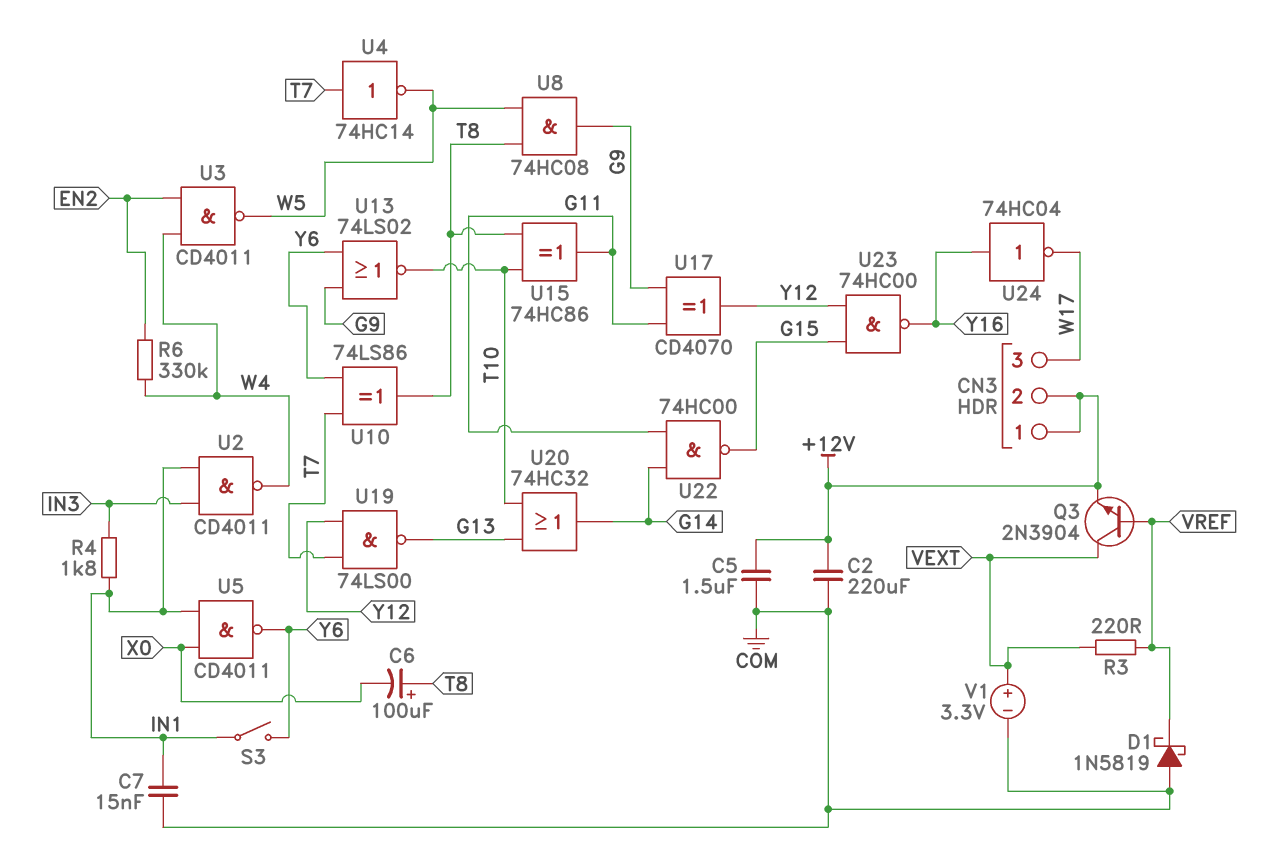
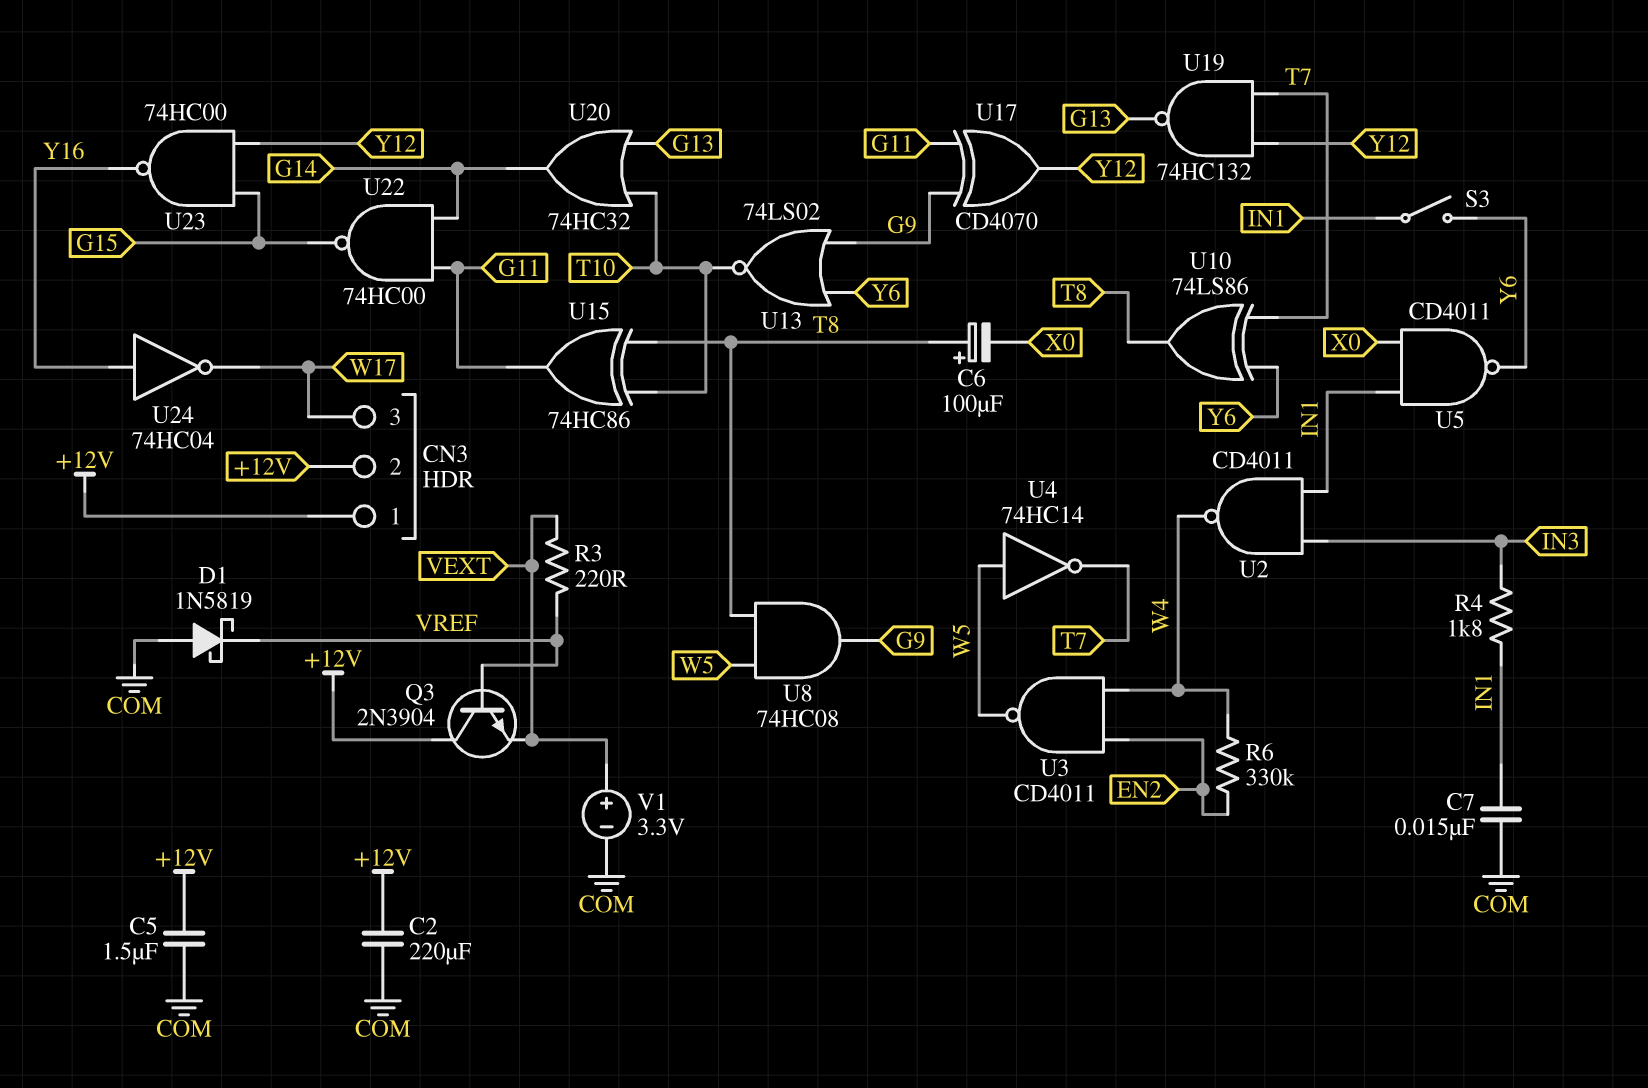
Q3: NPN 2N3904 (B VREF, C VEXT, E +12V) -> NPN 2N3904 (B VREF, C +12V, E VEXT)
U4: NOT 74HC14 (in T7, out W5) -> NOT 74HC14 (in W5, out T7)
U19: NAND 74LS00 (in T7, in Y12, out G13) -> NAND 74HC132 (in T7, in Y12, out G13)

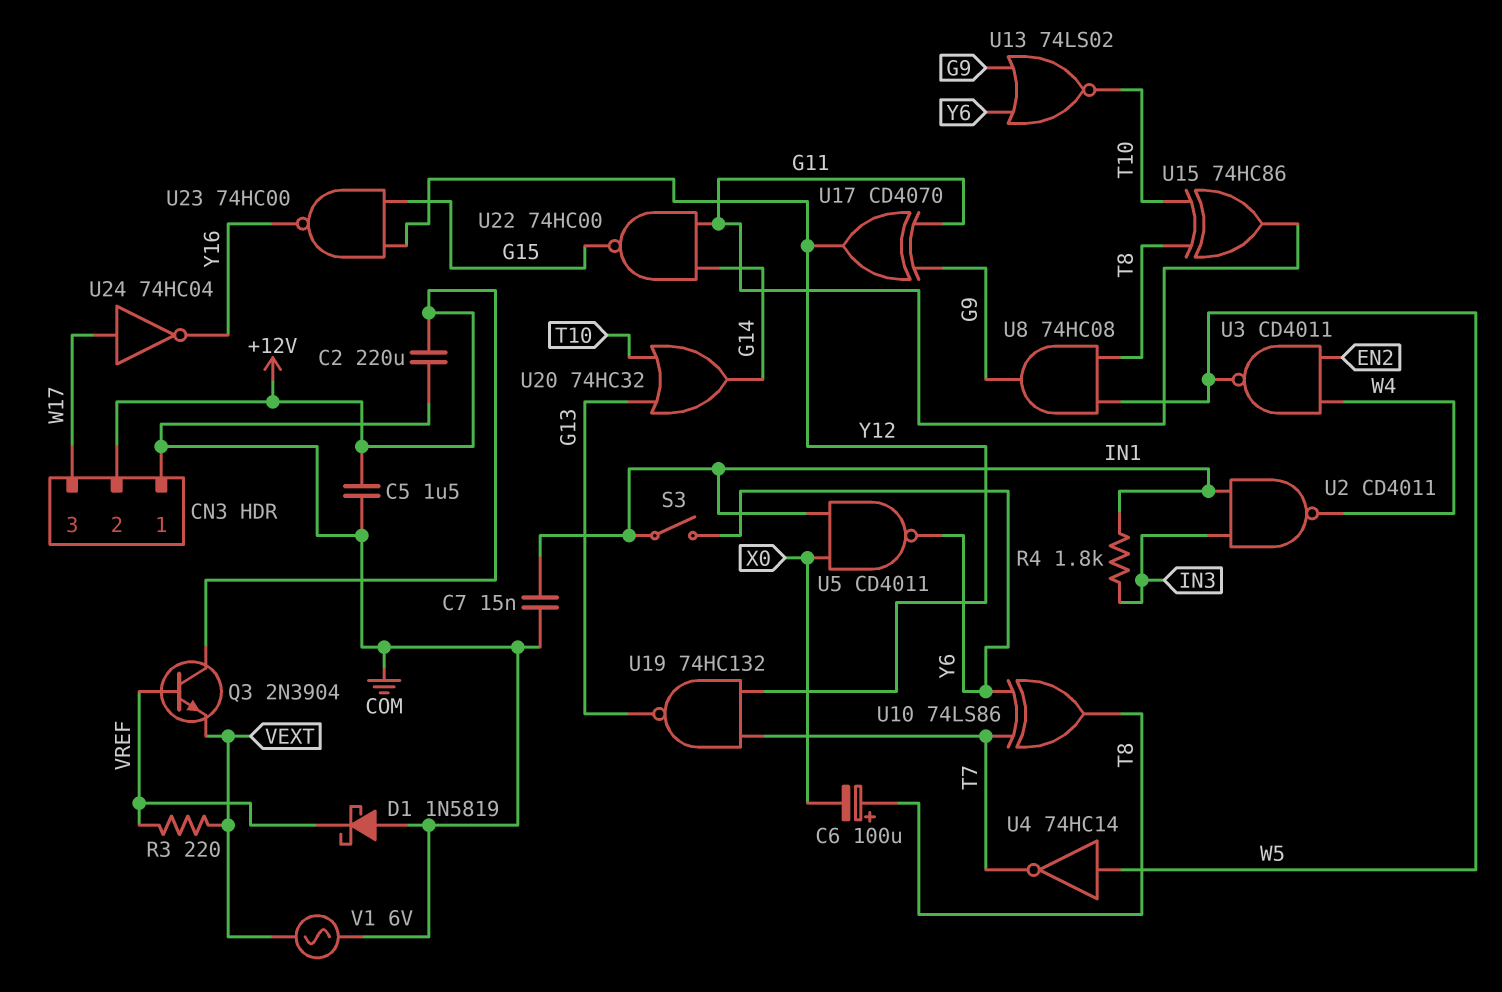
CN3 pin 1: +12V -> COM
R6: 330k (EN2, W4) -> none
U24: NOT 74HC04 (in Y16, out W17) -> NOT 74HC04 (in W17, out Y16)
V1: 3.3V (plus VEXT, minus COM) -> AC 6V (COM, VEXT)

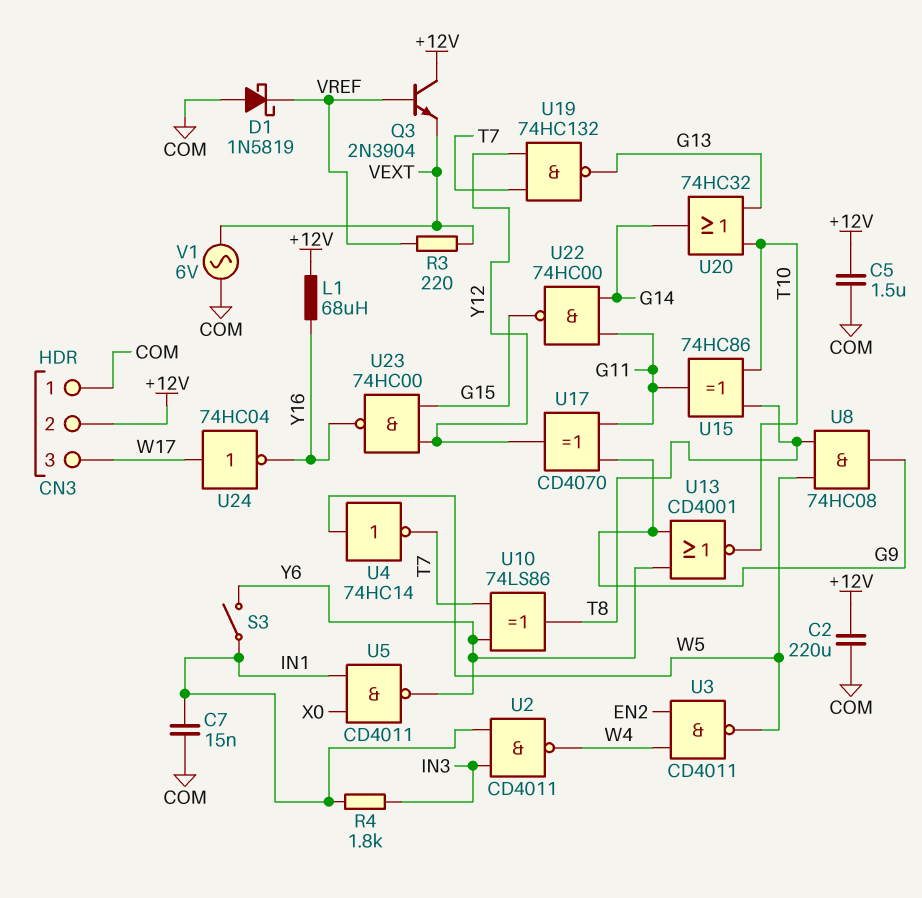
C6: 100uF (plus T8, minus X0) -> none
L1: none -> 68uH (+12V, Y16)
U13: NOR 74LS02 (in G9, in Y6, out T10) -> NOR CD4001 (in G9, in Y6, out T10)

